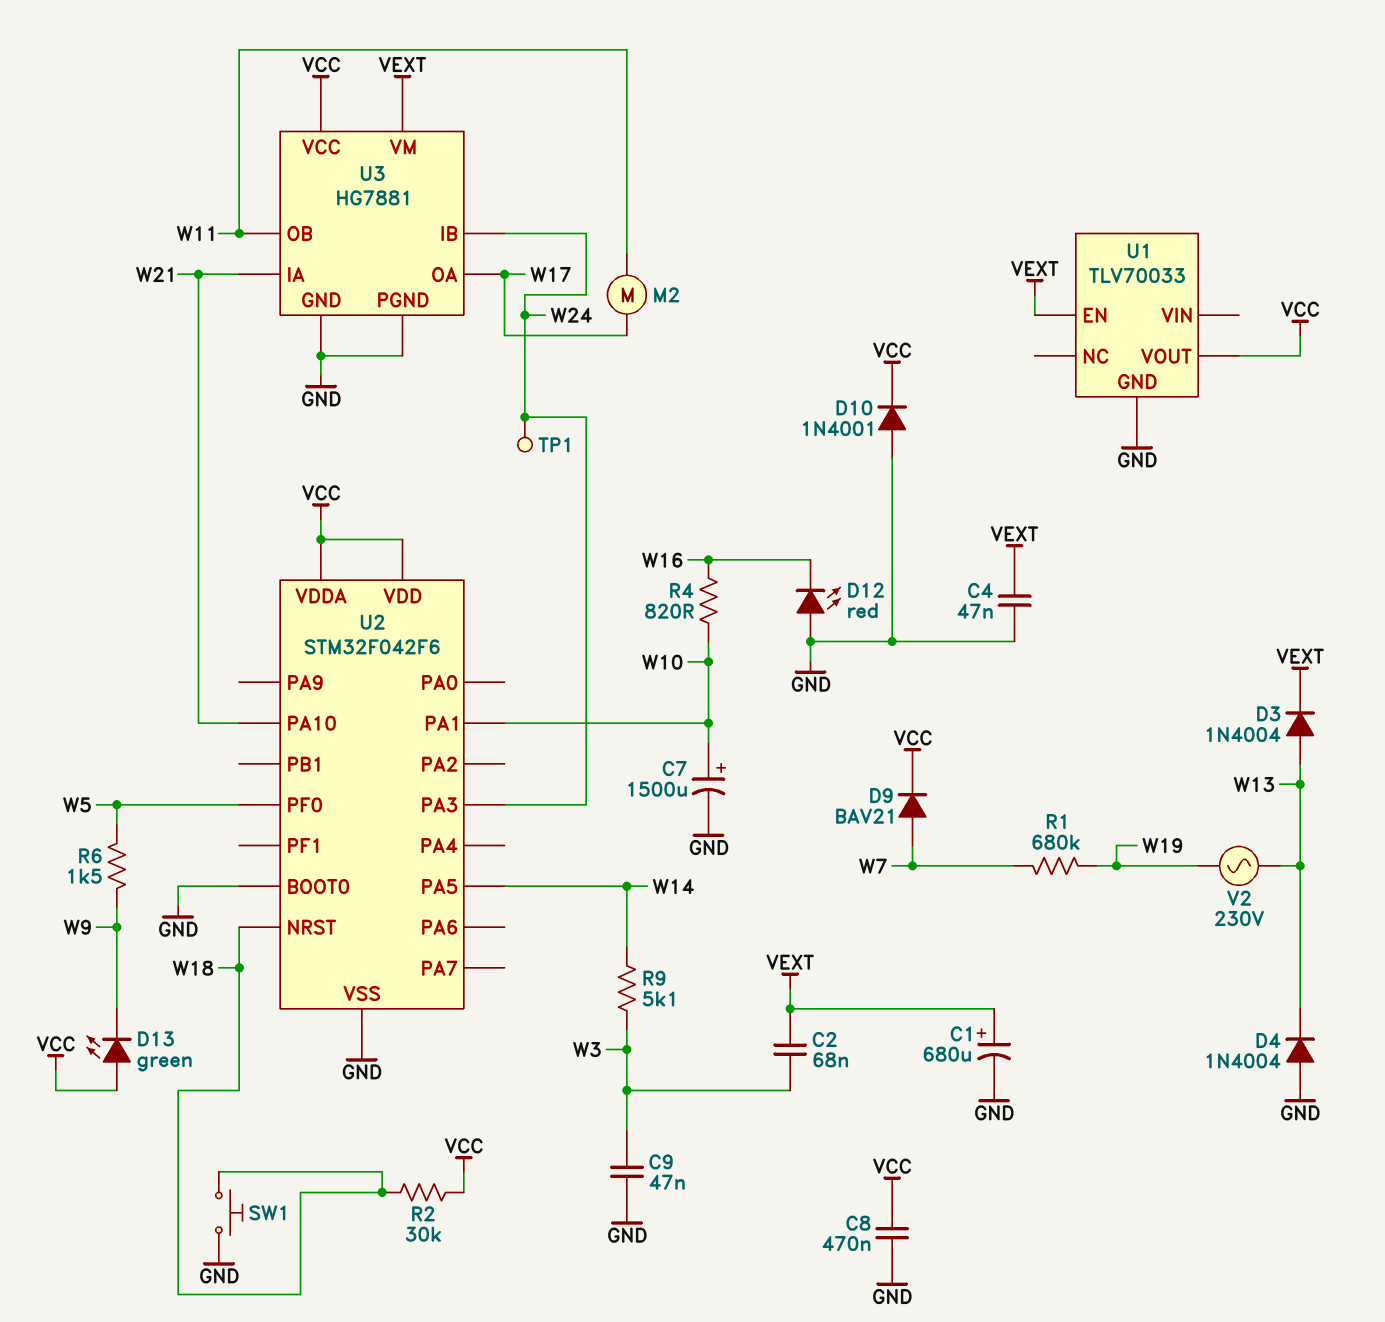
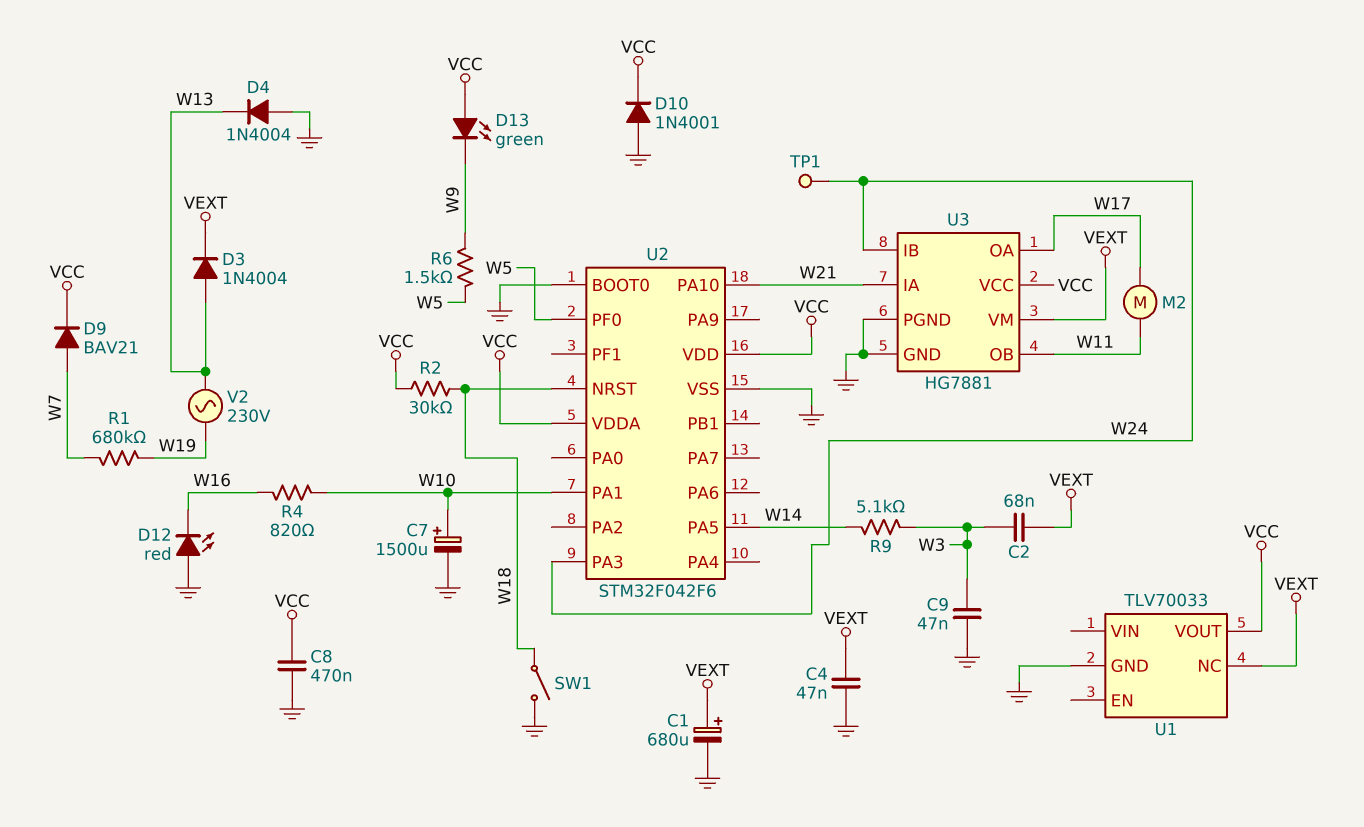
SW1: button (GND, W18) -> switch (GND, W18)
U1 pin EN: VEXT -> none
U1 pin NC: none -> VEXT

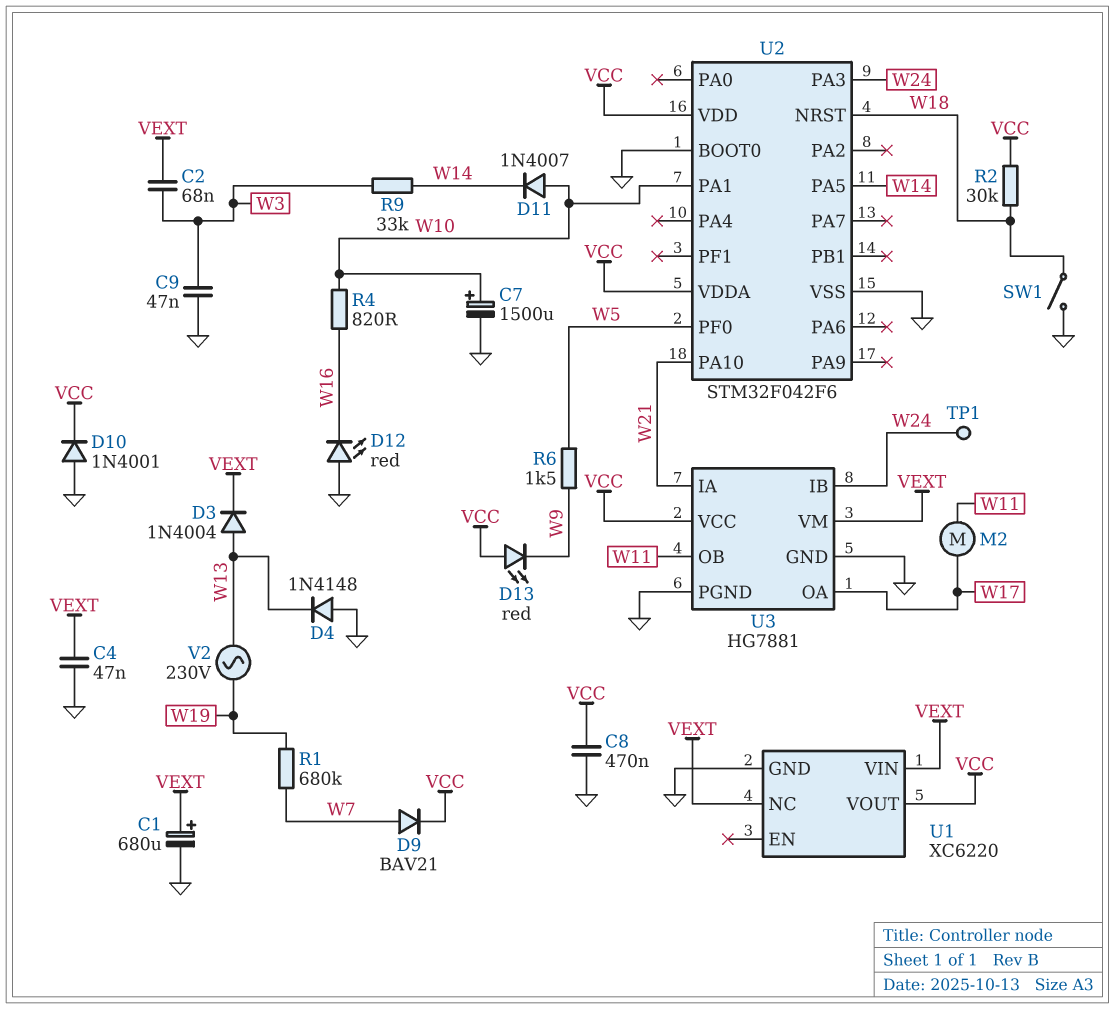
D4: diode 1N4004 (A GND, K W13) -> diode 1N4148 (A GND, K W13)
D11: none -> diode 1N4007 (A W10, K W14)
D13: LED green (A VCC, K W9) -> LED red (A VCC, K W9)
R9: 5.1k (W3, W14) -> 33k (W3, W14)
U1: TLV70033 -> XC6220
U1 pin VIN: none -> VEXT

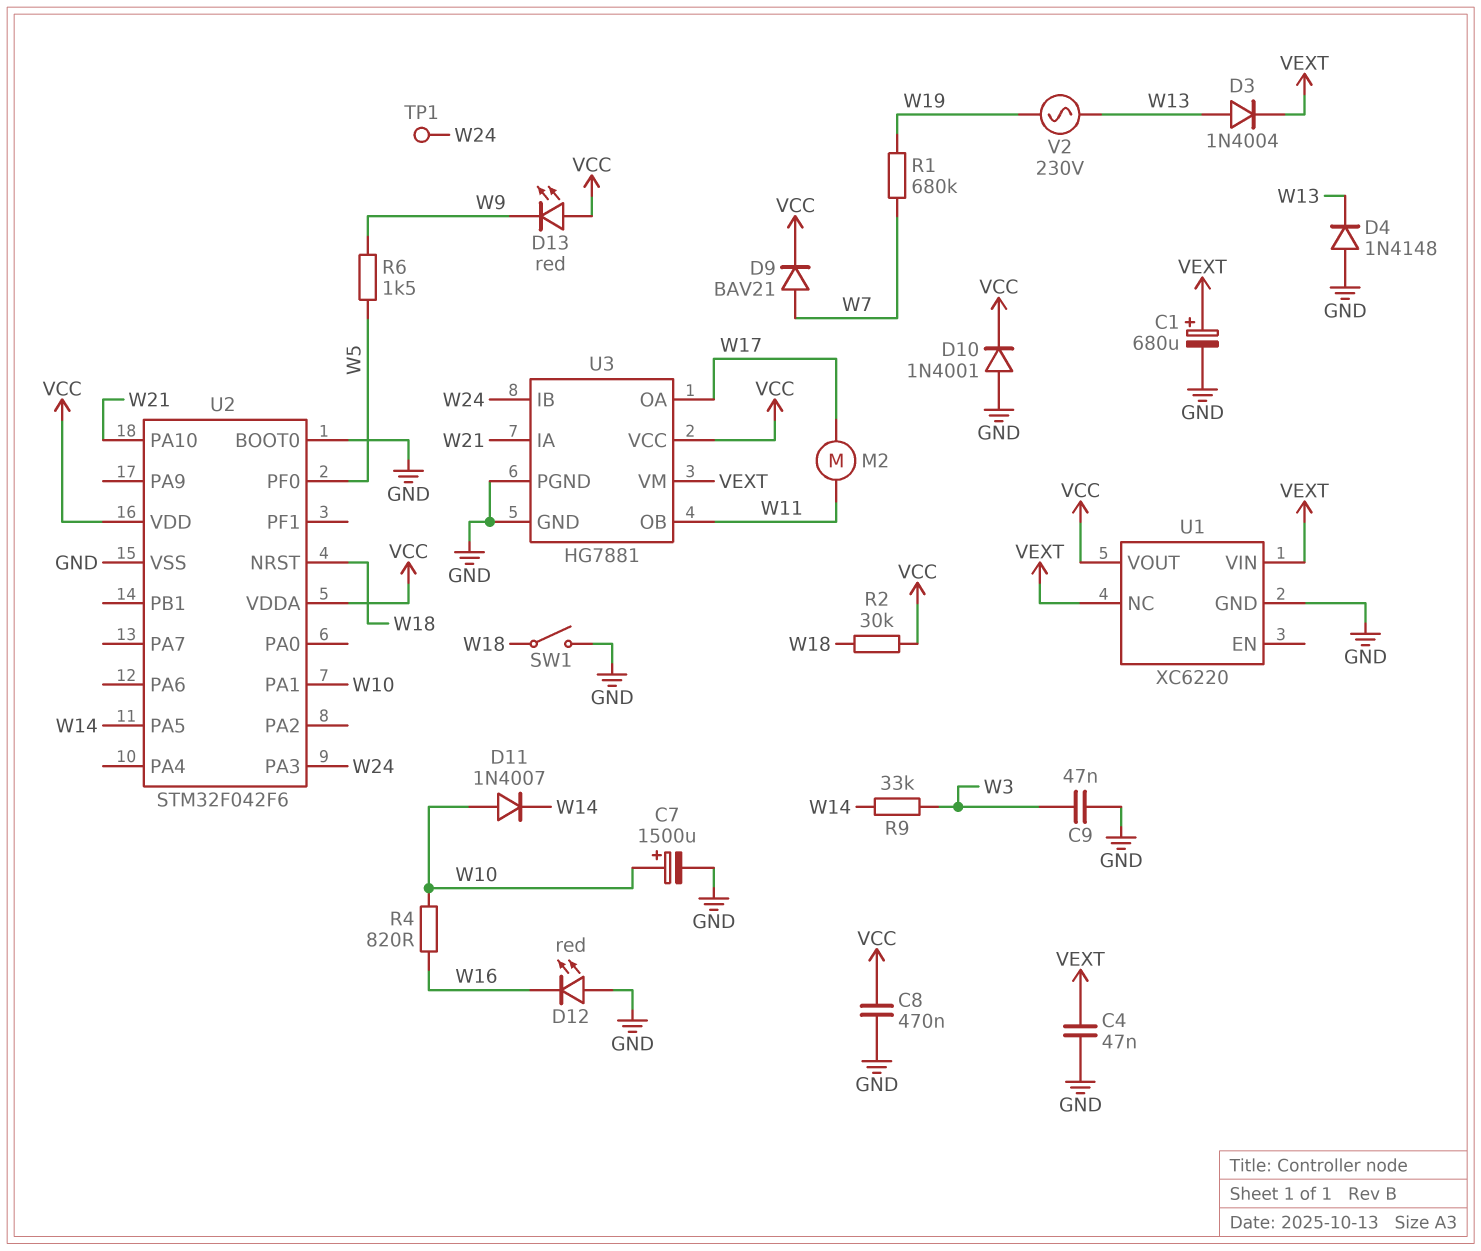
C2: 68nF (VEXT, W3) -> none

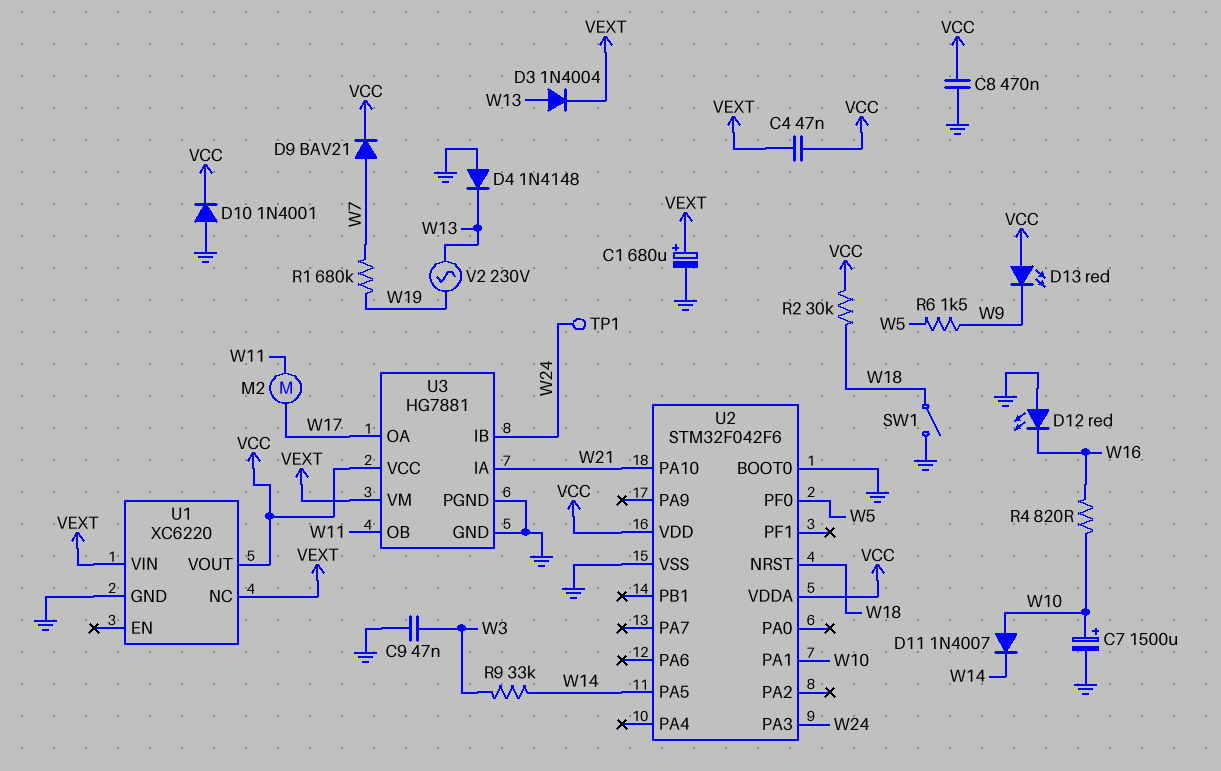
C4: 47nF (GND, VEXT) -> 47nF (VCC, VEXT)

